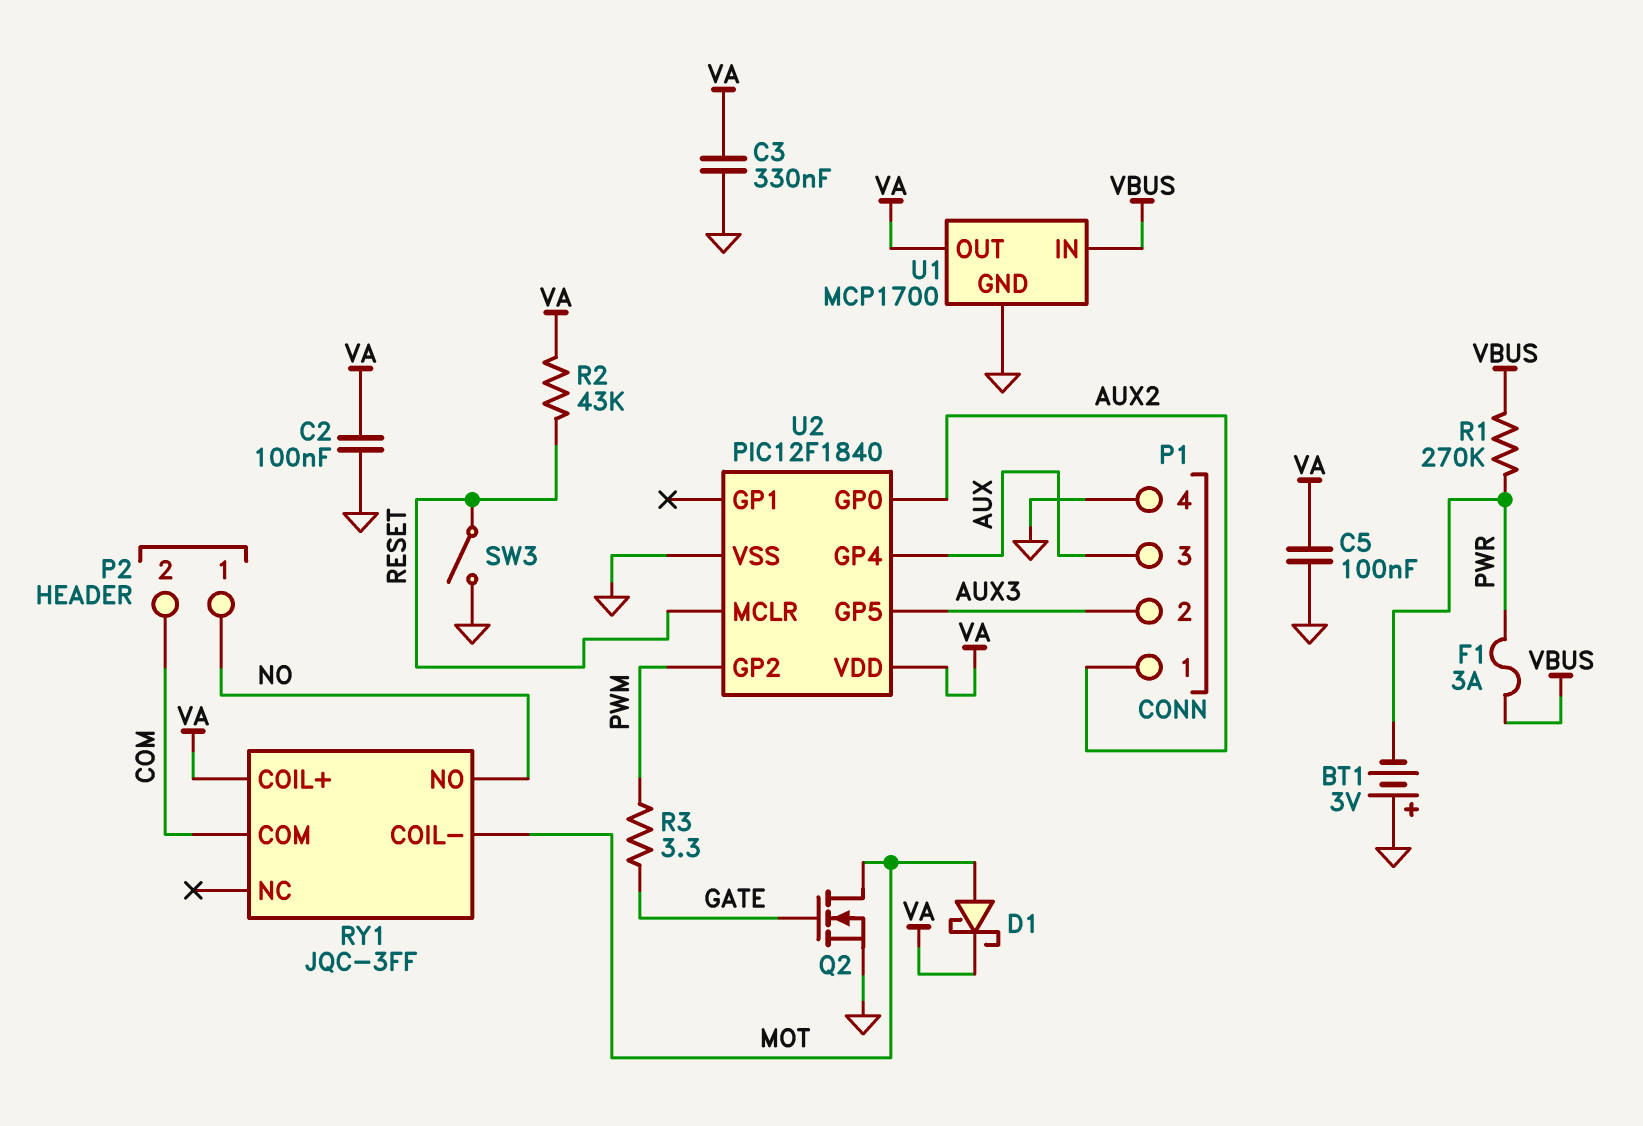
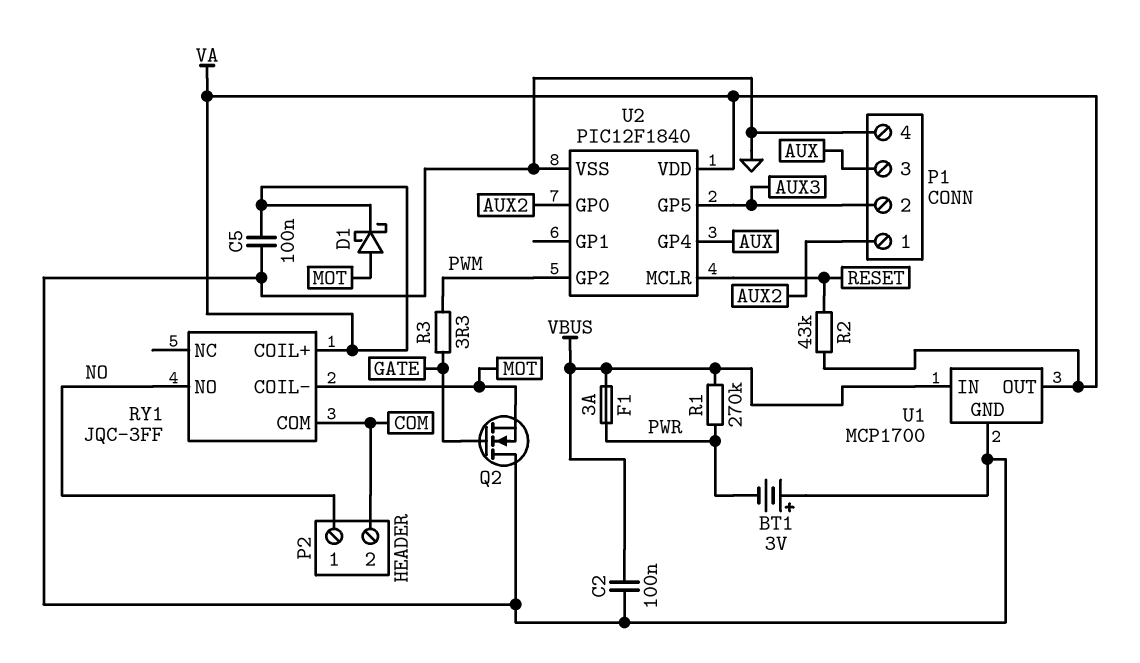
C2: 100nF (GND, VA) -> 100nF (GND, VBUS)
C3: 330nF (GND, VA) -> none
Q2: NMOS (G GATE, D MOT, S GND) -> NMOS (G GATE, D GND, S MOT)
SW3: switch (GND, RESET) -> none

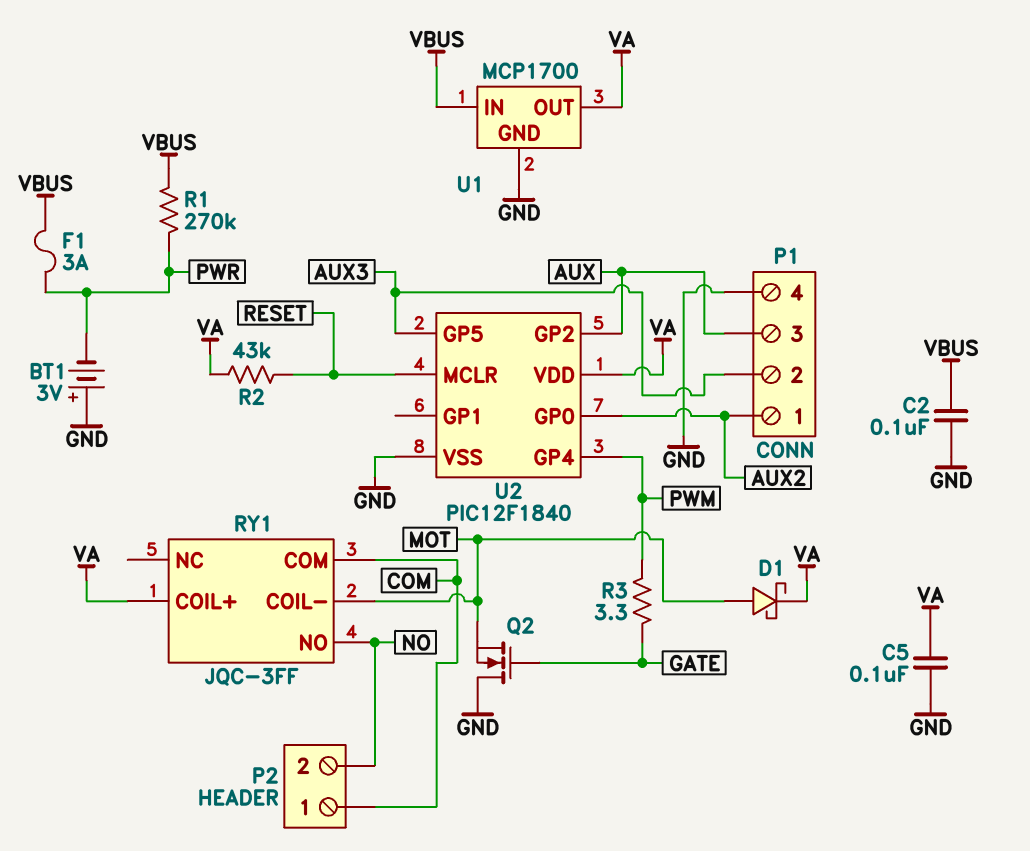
P2 pin 1: NO -> COM
P2 pin 2: COM -> NO
U2 pin GP2: PWM -> AUX
U2 pin GP4: AUX -> PWM

